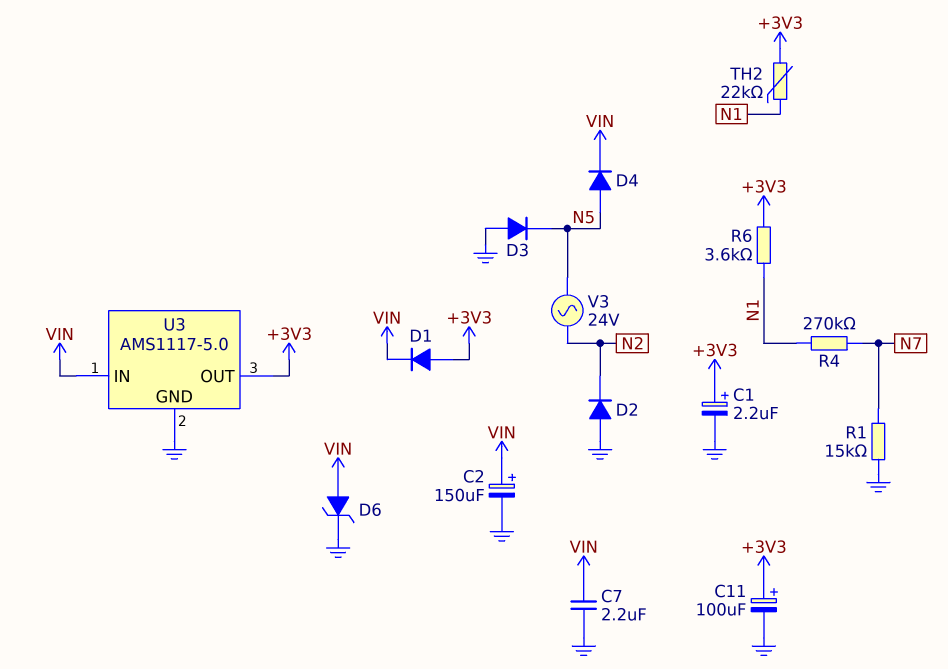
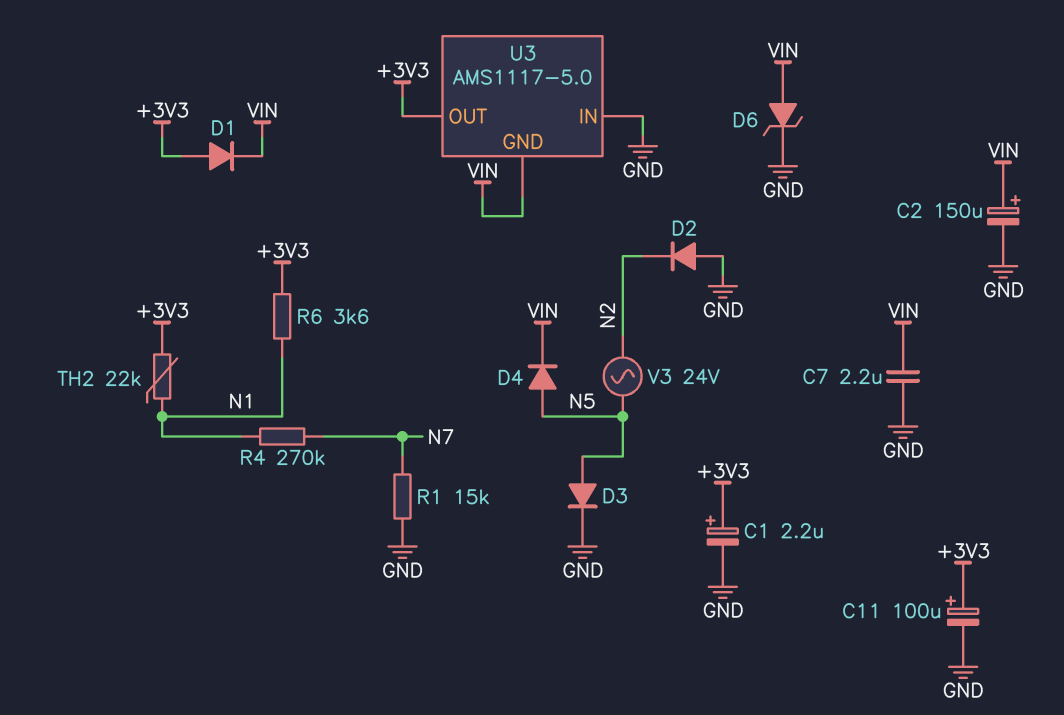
D3: diode (A GND, K N5) -> diode (A N5, K GND)
U3 pin GND: GND -> VIN
U3 pin IN: VIN -> GND

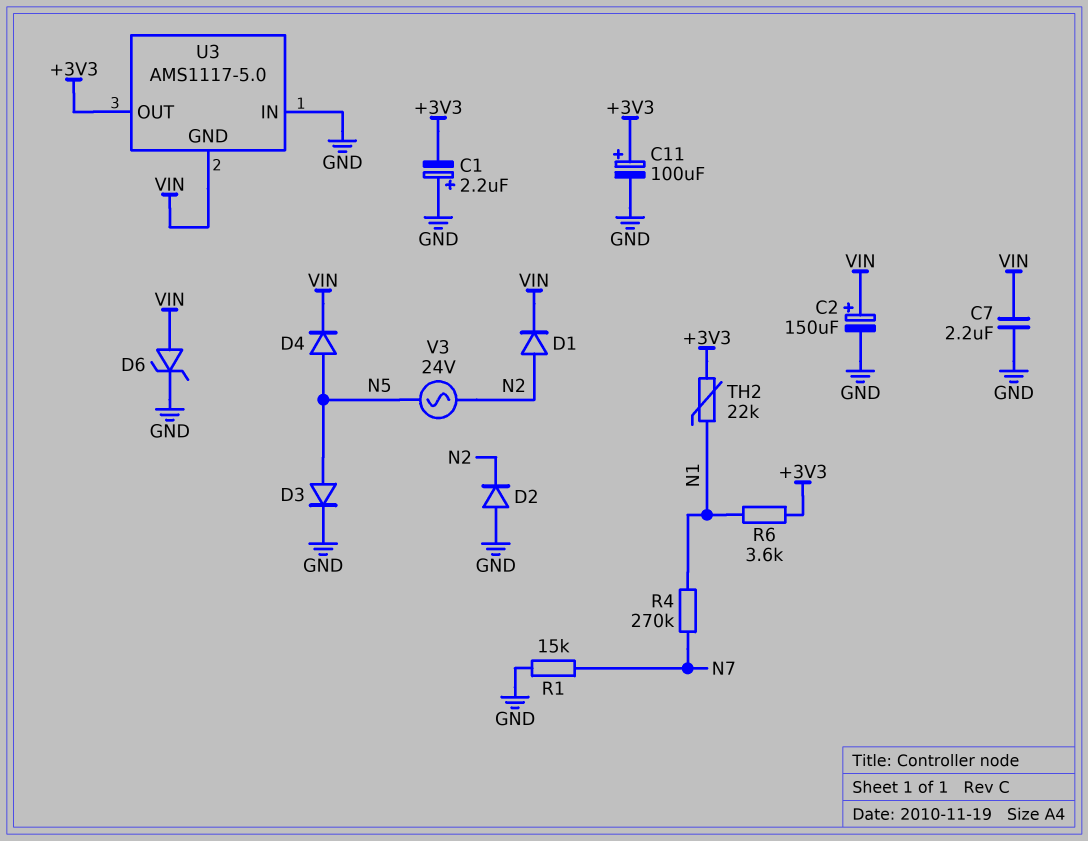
C1: 2.2uF (plus +3V3, minus GND) -> 2.2uF (plus GND, minus +3V3)
D1: diode (A +3V3, K VIN) -> diode (A N2, K VIN)

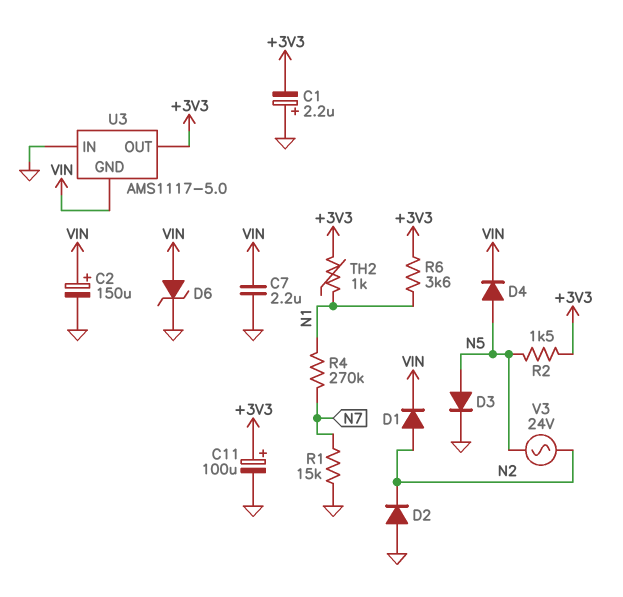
R2: none -> 1.5k (+3V3, N5)
TH2: 22k (+3V3, N1) -> 1k (+3V3, N1)

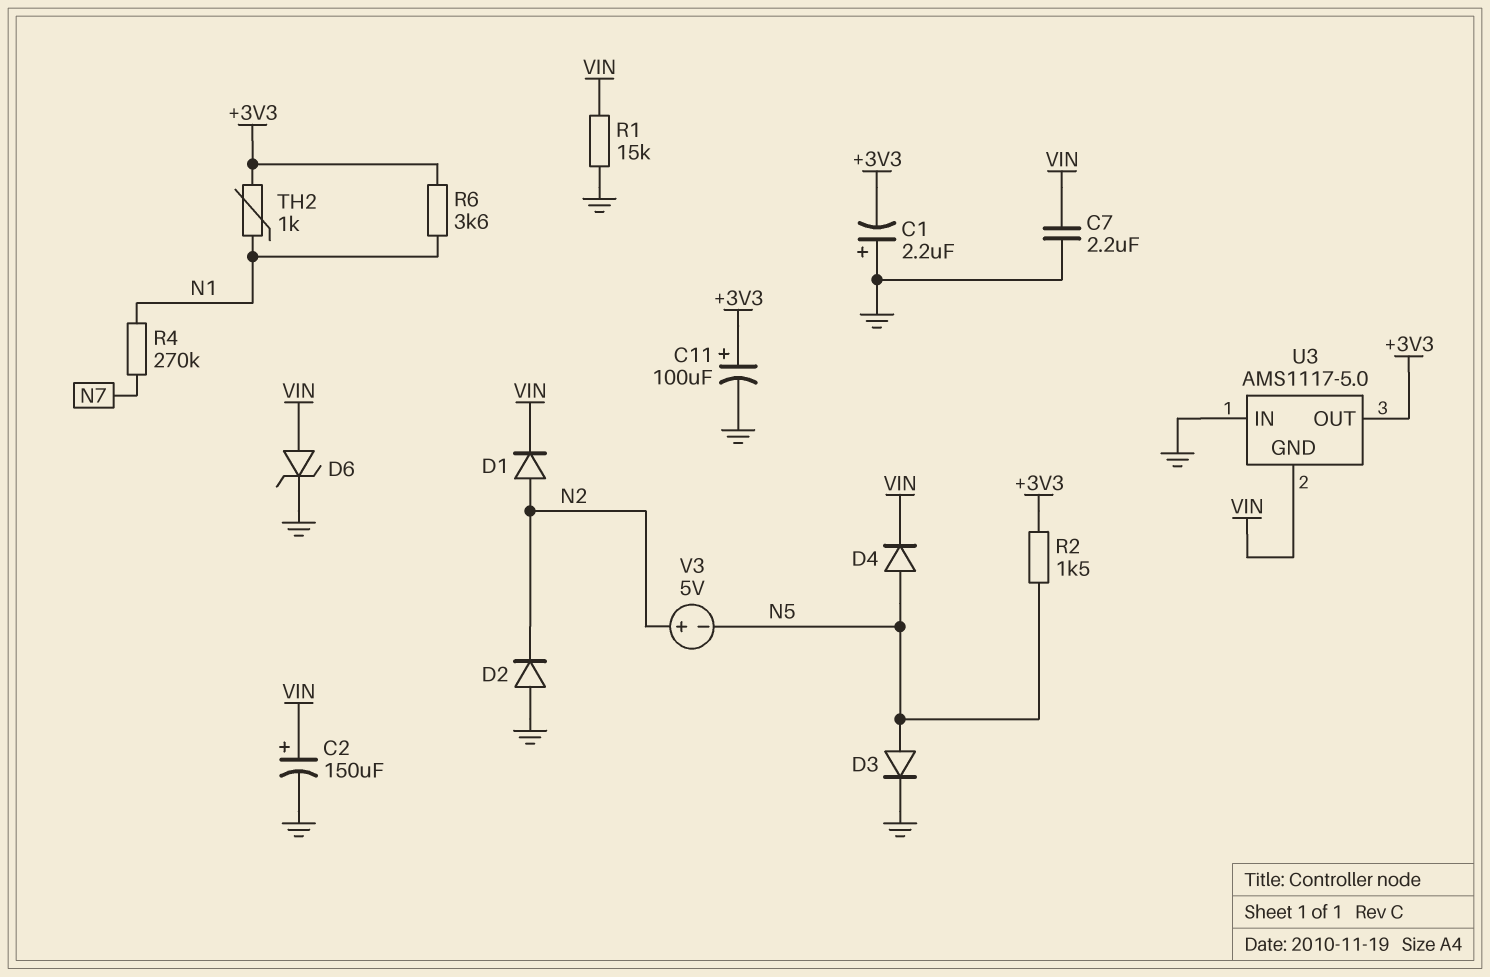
R1: 15k (GND, N7) -> 15k (GND, VIN)
V3: AC 24V (N2, N5) -> 5V (plus N2, minus N5)

